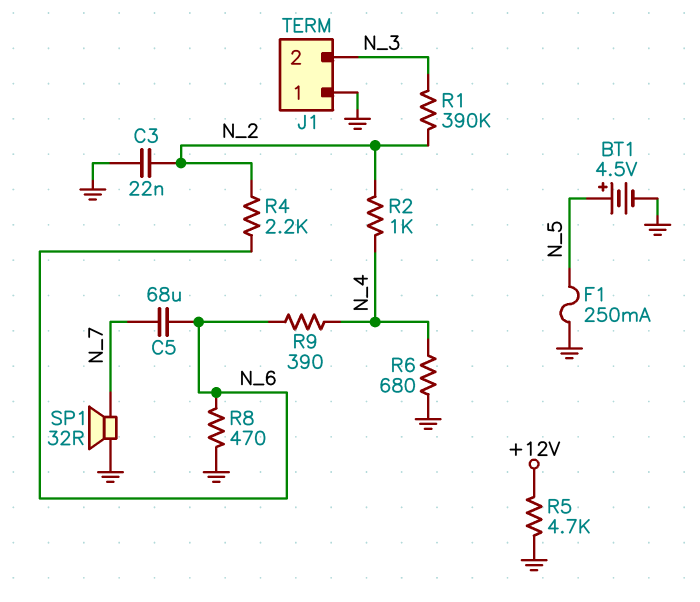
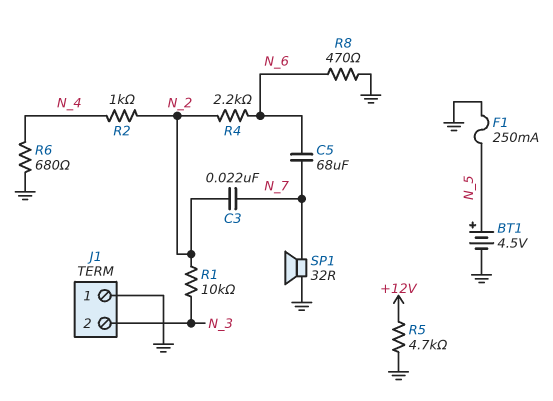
C3: 22nF (GND, N_2) -> 22nF (N_2, N_7)
R1: 390k (N_2, N_3) -> 10k (N_2, N_3)
R9: 390 (N_4, N_6) -> none

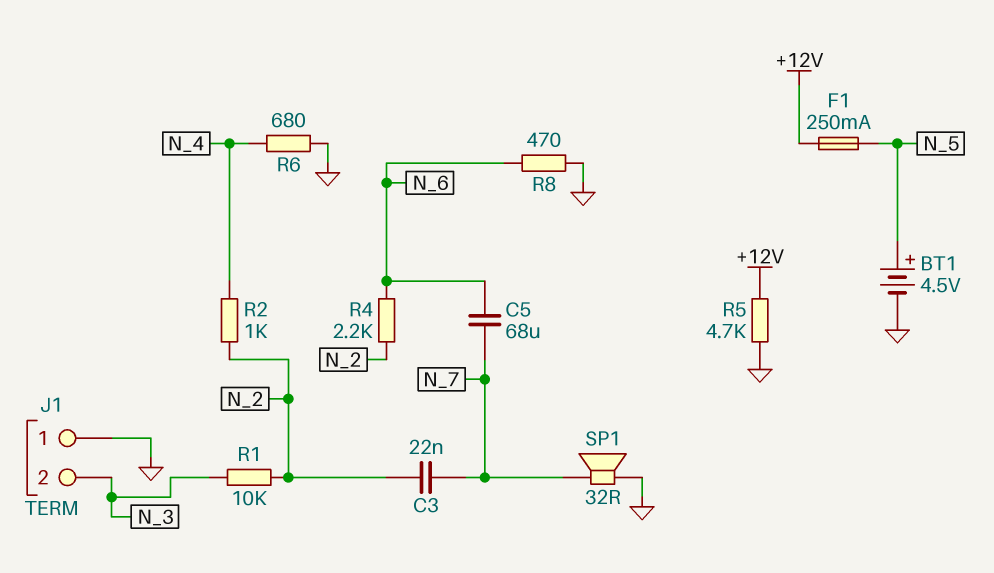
F1: 250mA (GND, N_5) -> 250mA (+12V, N_5)

